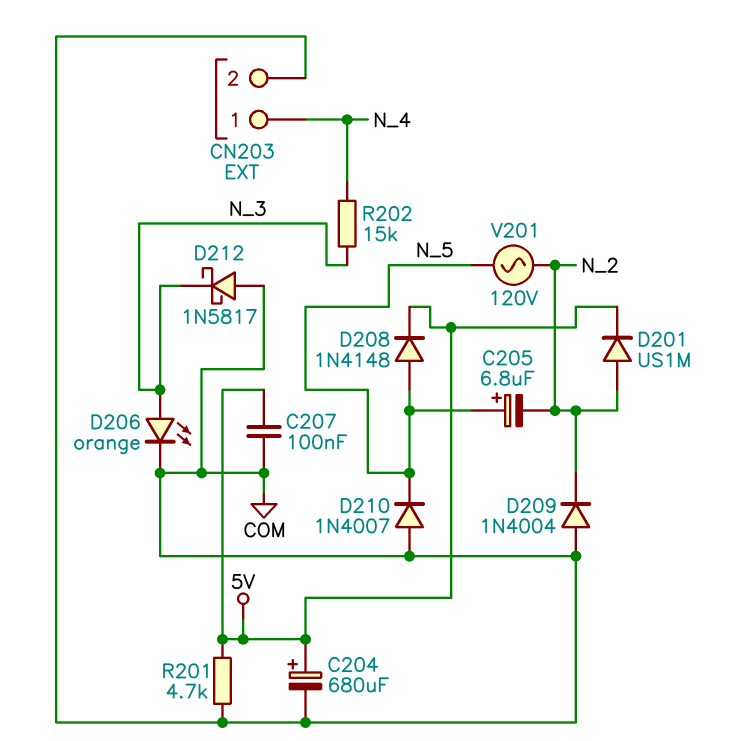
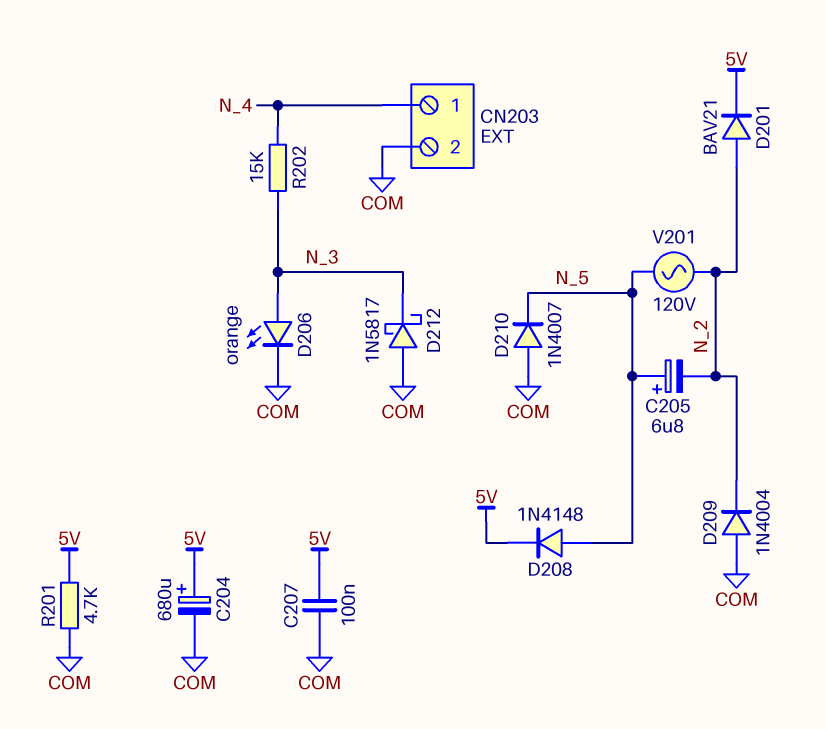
D201: diode US1M (A N_2, K 5V) -> diode BAV21 (A N_2, K 5V)

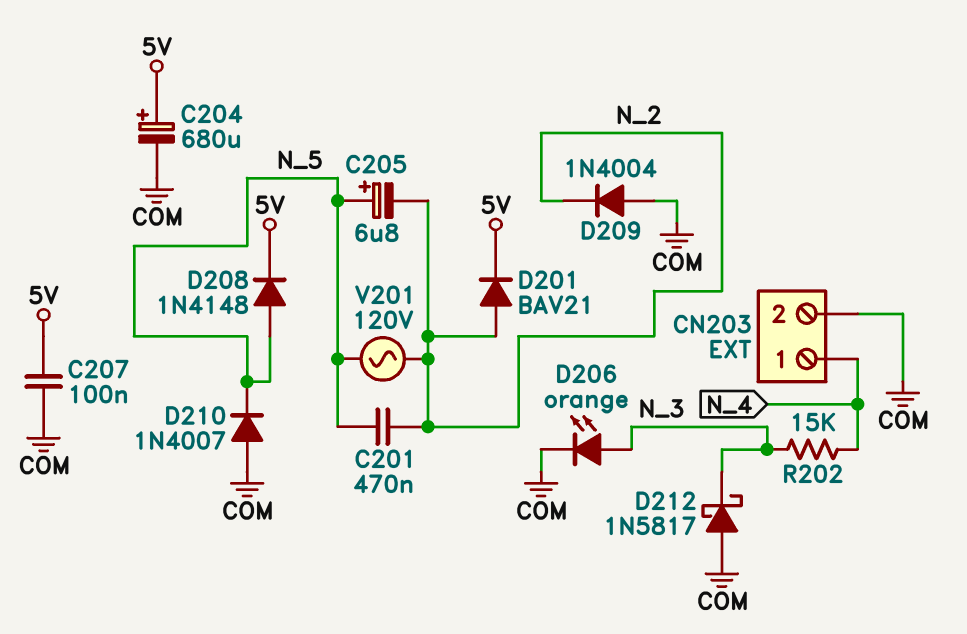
C201: none -> 470nF (N_2, N_5)
R201: 4.7k (5V, COM) -> none

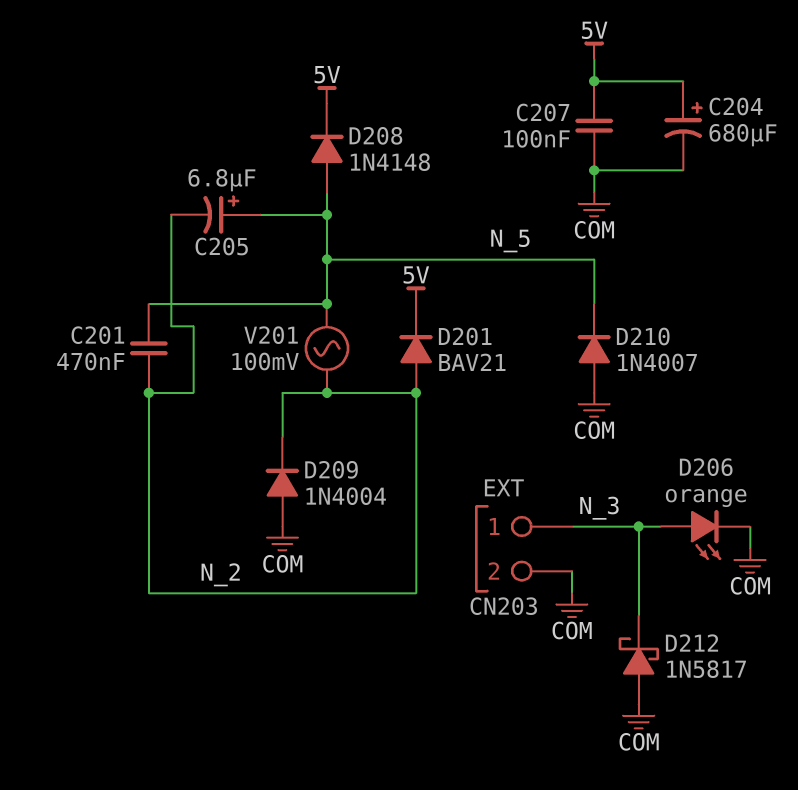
CN203 pin 1: N_4 -> N_3
R202: 15k (N_3, N_4) -> none
V201: AC 120V (N_2, N_5) -> AC 100mV (N_2, N_5)

